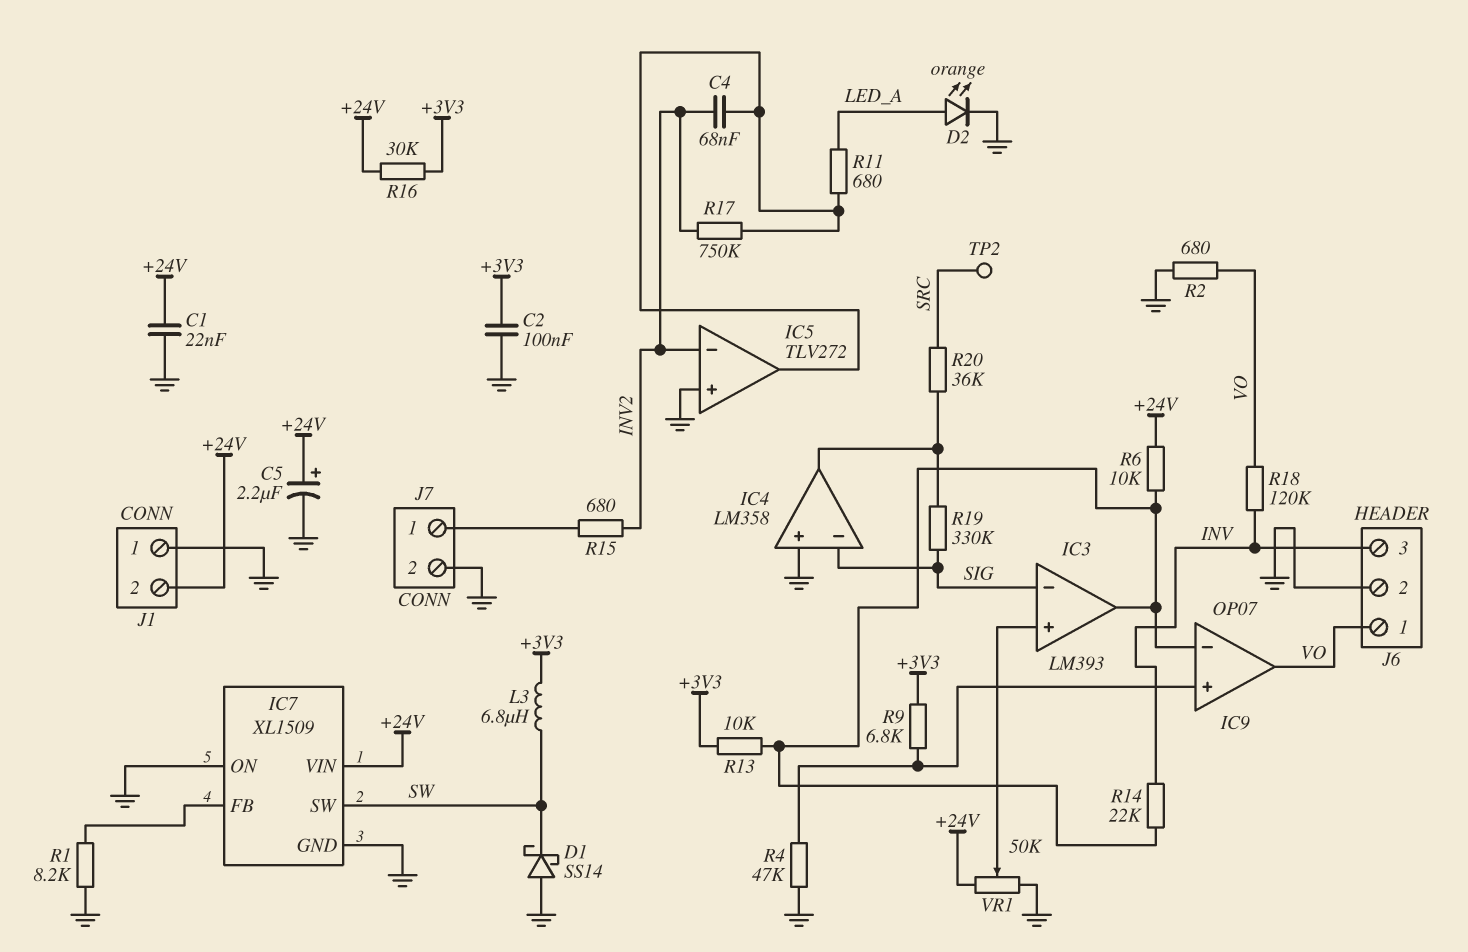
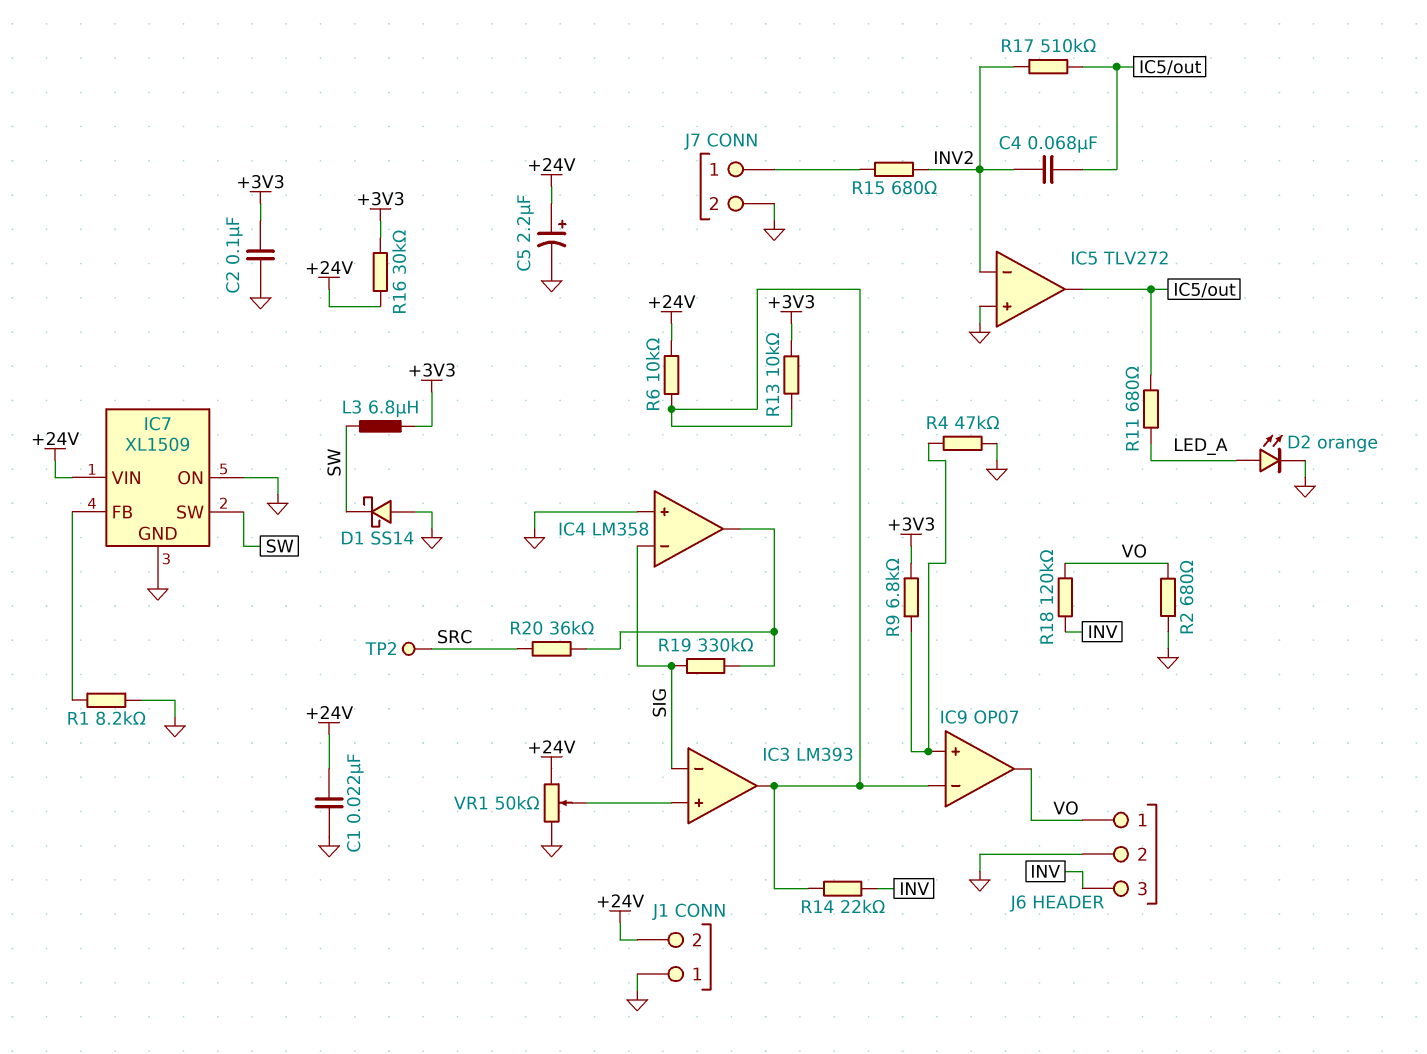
R17: 750k (IC5/out, INV2) -> 510k (IC5/out, INV2)

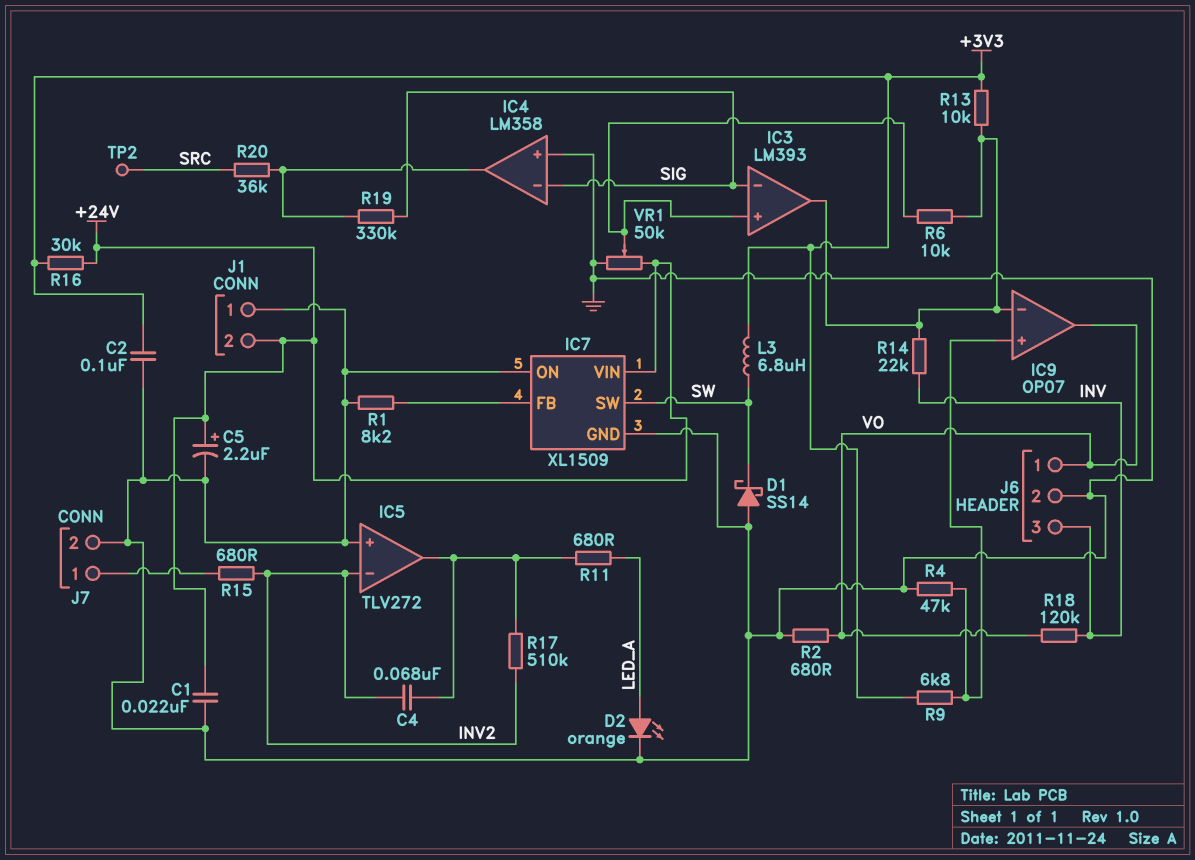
R6: 10k (+24V, IC3/out) -> 10k (IC3/in+, IC3/out)

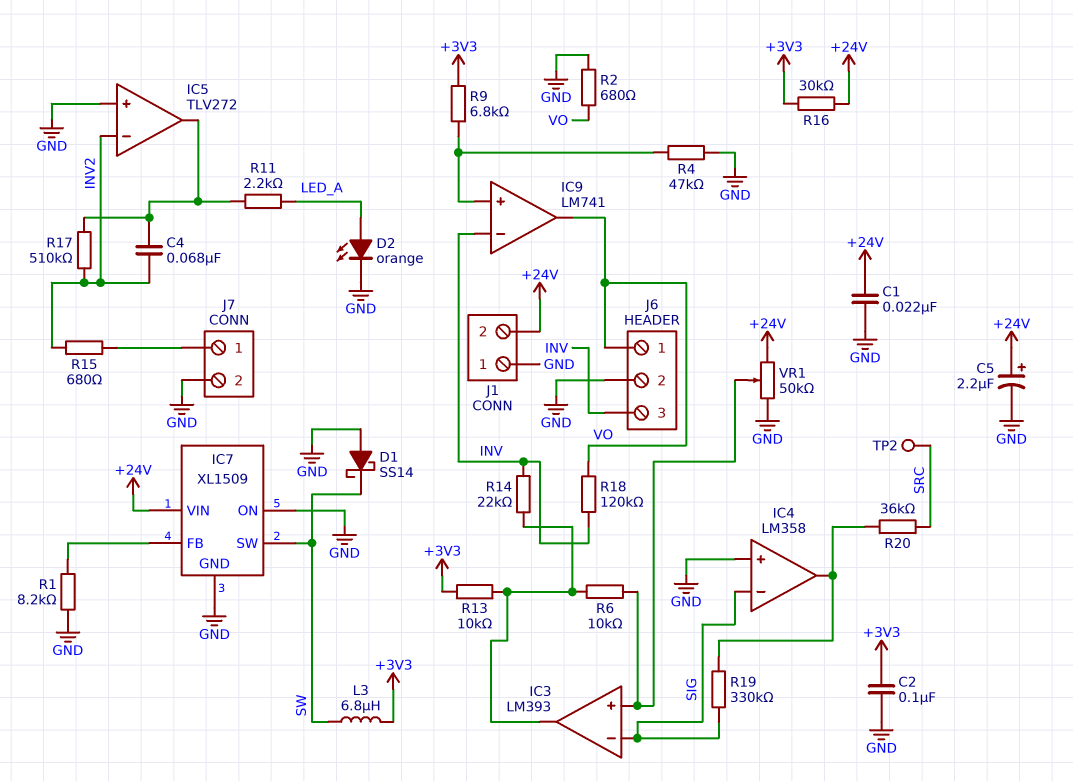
IC9: OP07 -> LM741
IC9 pin in-: IC3/out -> INV
R11: 680 (IC5/out, LED_A) -> 2.2k (IC5/out, LED_A)

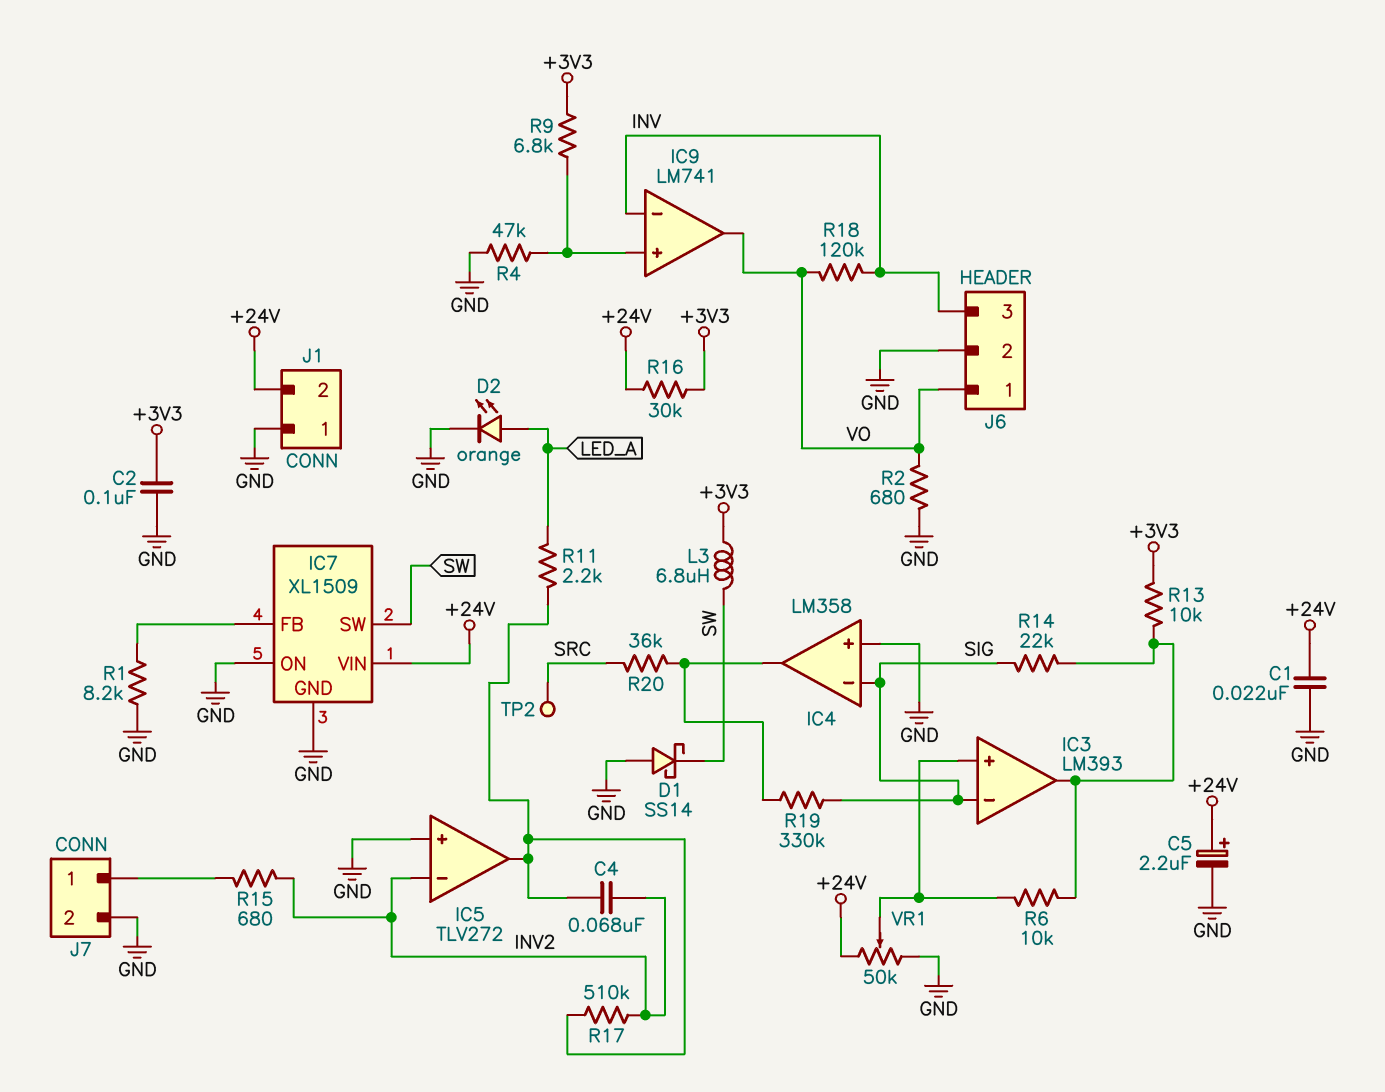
R14: 22k (IC3/out, INV) -> 22k (IC3/out, SIG)

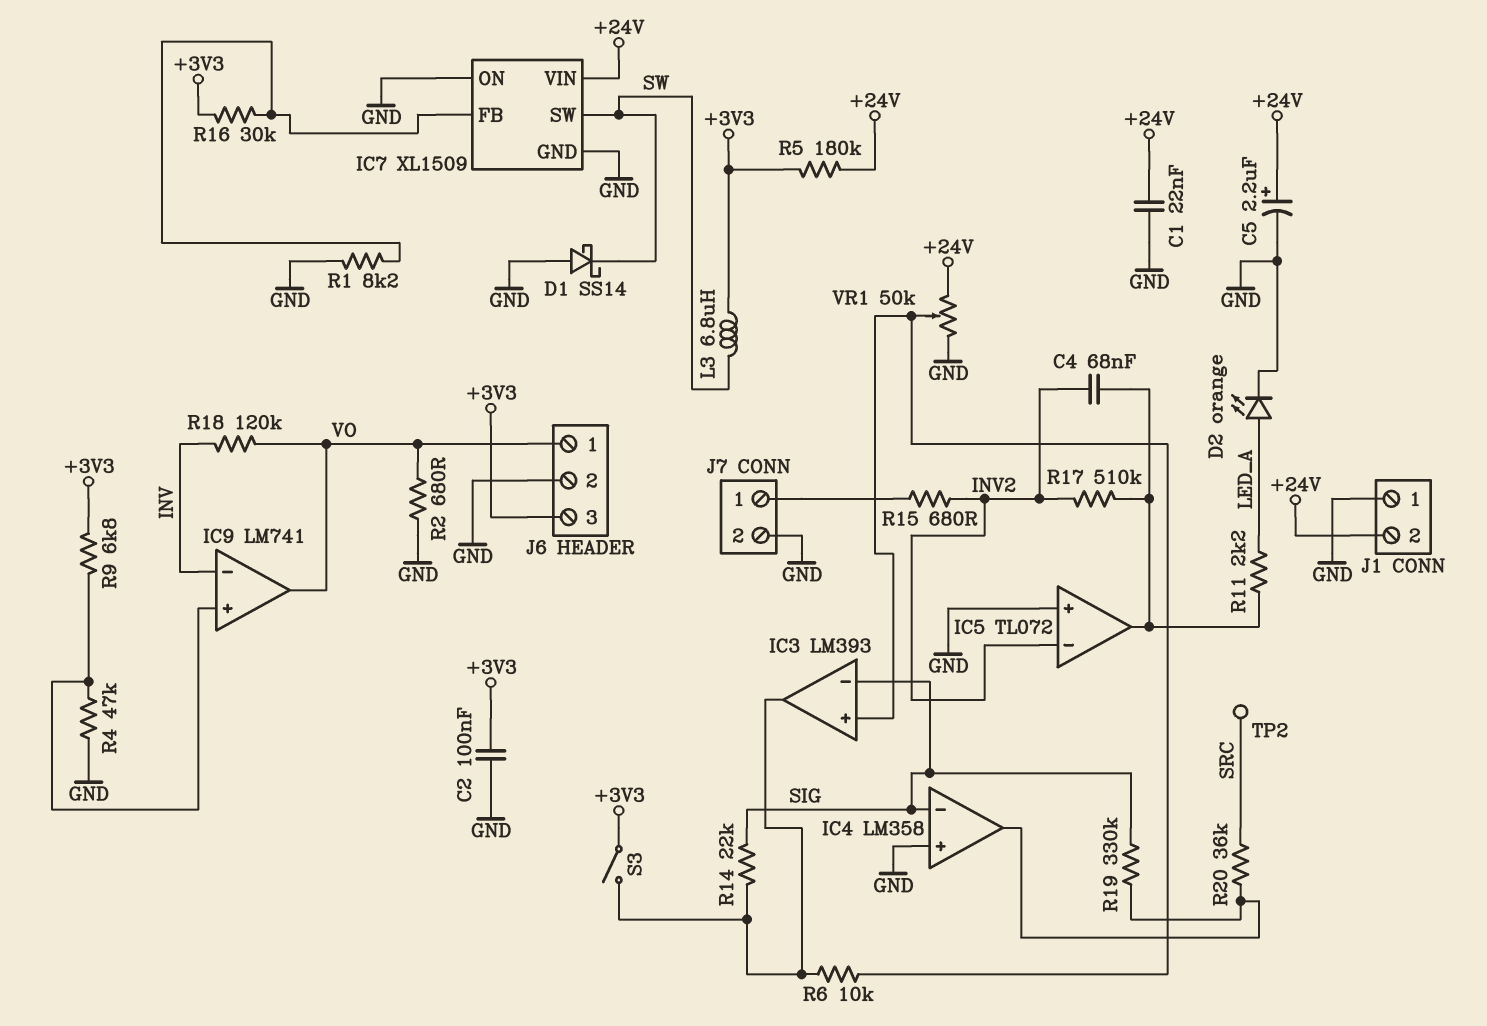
IC5: TLV272 -> TL072
J6 pin 3: INV -> +3V3
R5: none -> 180k (+3V3, +24V)
R13: 10k (+3V3, IC3/out) -> none
R16: 30k (+3V3, +24V) -> 30k (+3V3, IC7/FB)
S3: none -> switch (+3V3, IC3/out)

